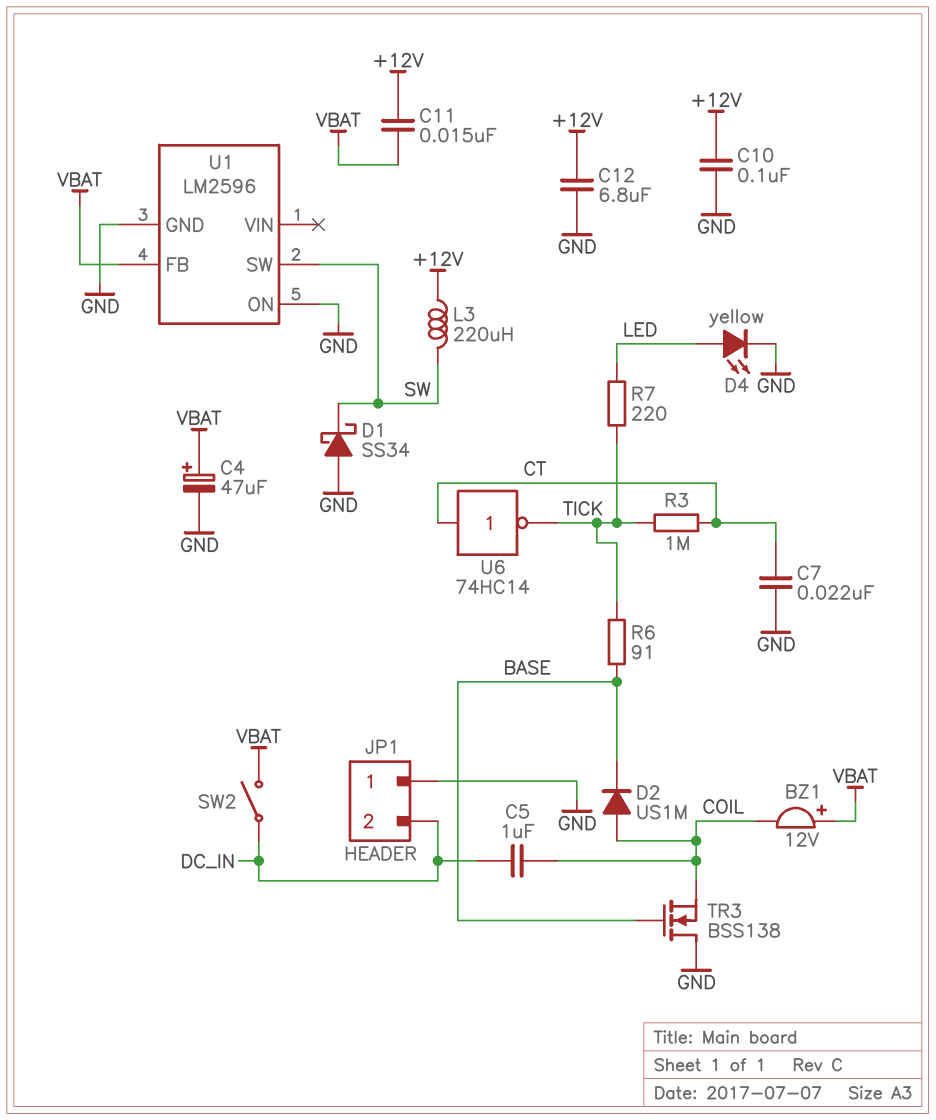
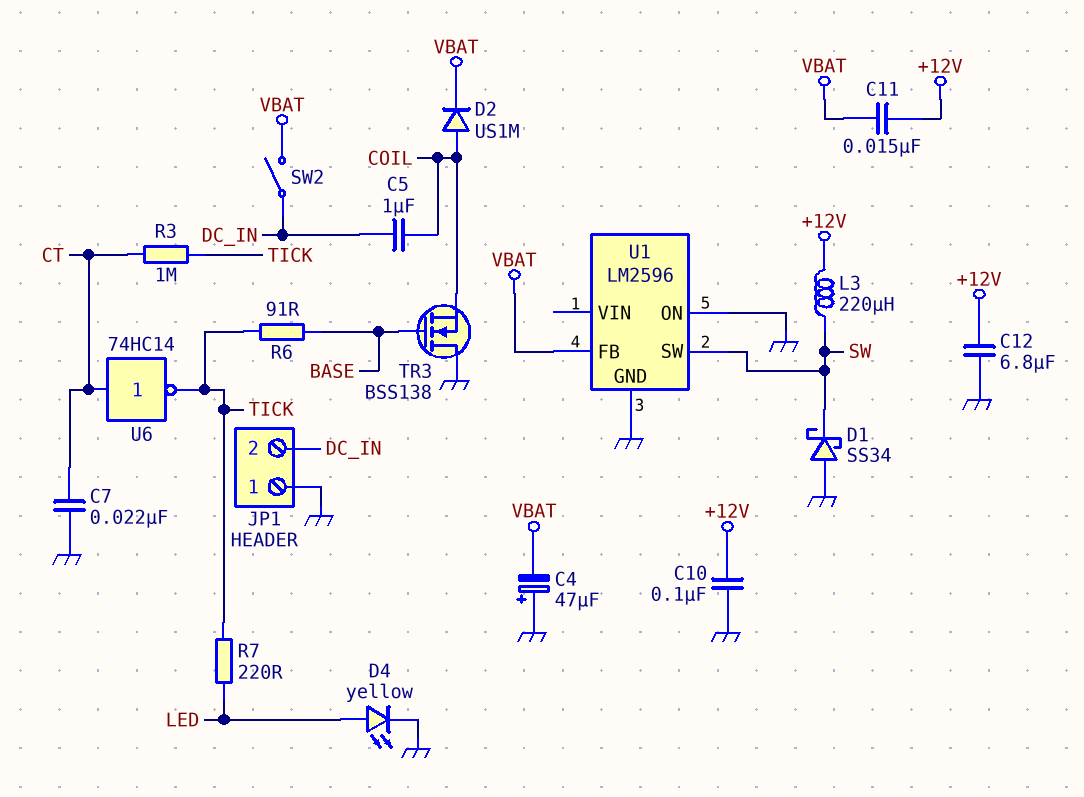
BZ1: buzzer 12V (plus VBAT, minus COIL) -> none
C4: 47uF (plus VBAT, minus GND) -> 47uF (plus GND, minus VBAT)
D2: diode US1M (A COIL, K BASE) -> diode US1M (A COIL, K VBAT)

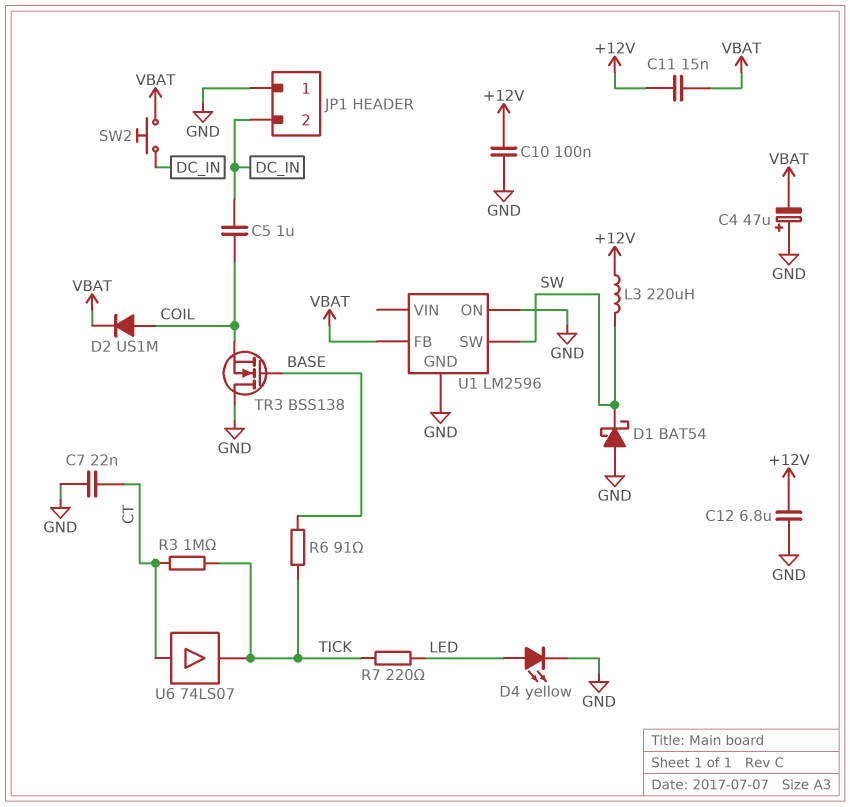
D1: schottky SS34 (A GND, K SW) -> schottky BAT54 (A GND, K SW)
SW2: switch (DC_IN, VBAT) -> button (DC_IN, VBAT)
U6: NOT 74HC14 (in CT, out TICK) -> buffer 74LS07 (in CT, out TICK)

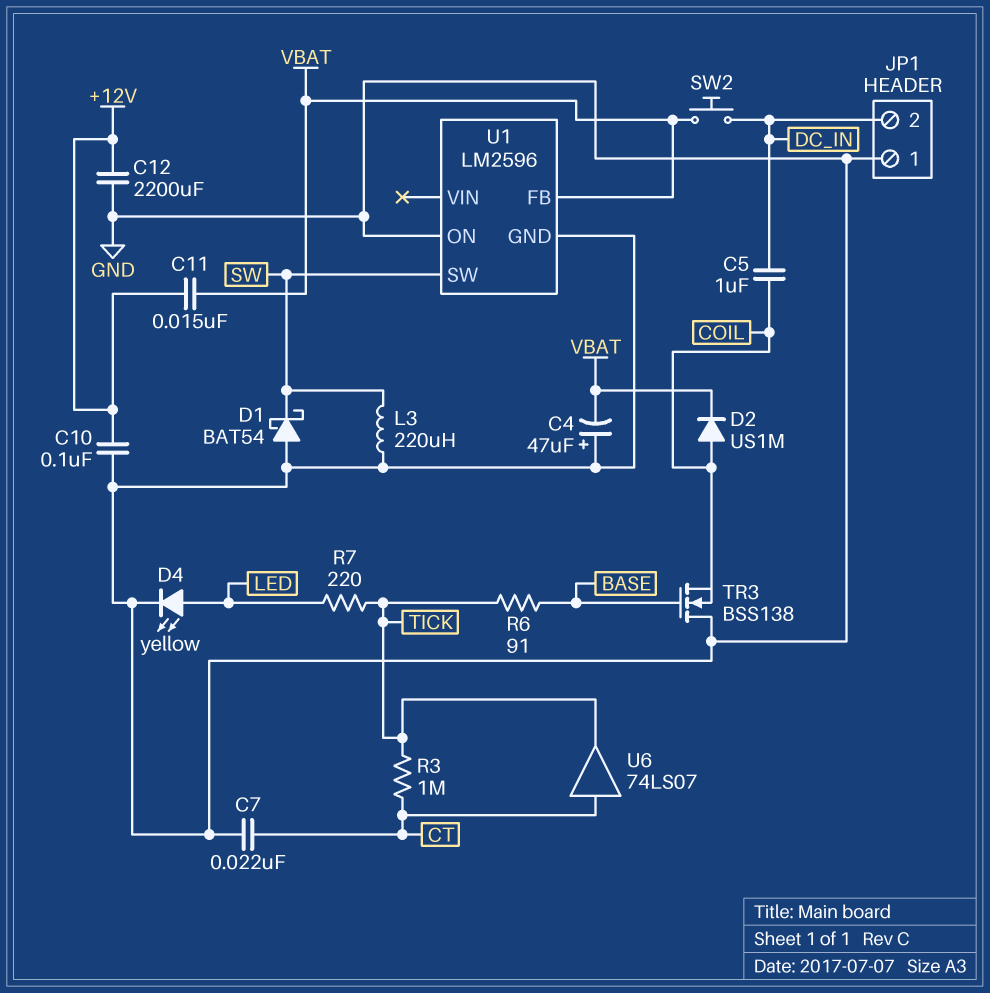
C12: 6.8uF (+12V, GND) -> 2200uF (+12V, GND)
L3: 220uH (+12V, SW) -> 220uH (GND, SW)

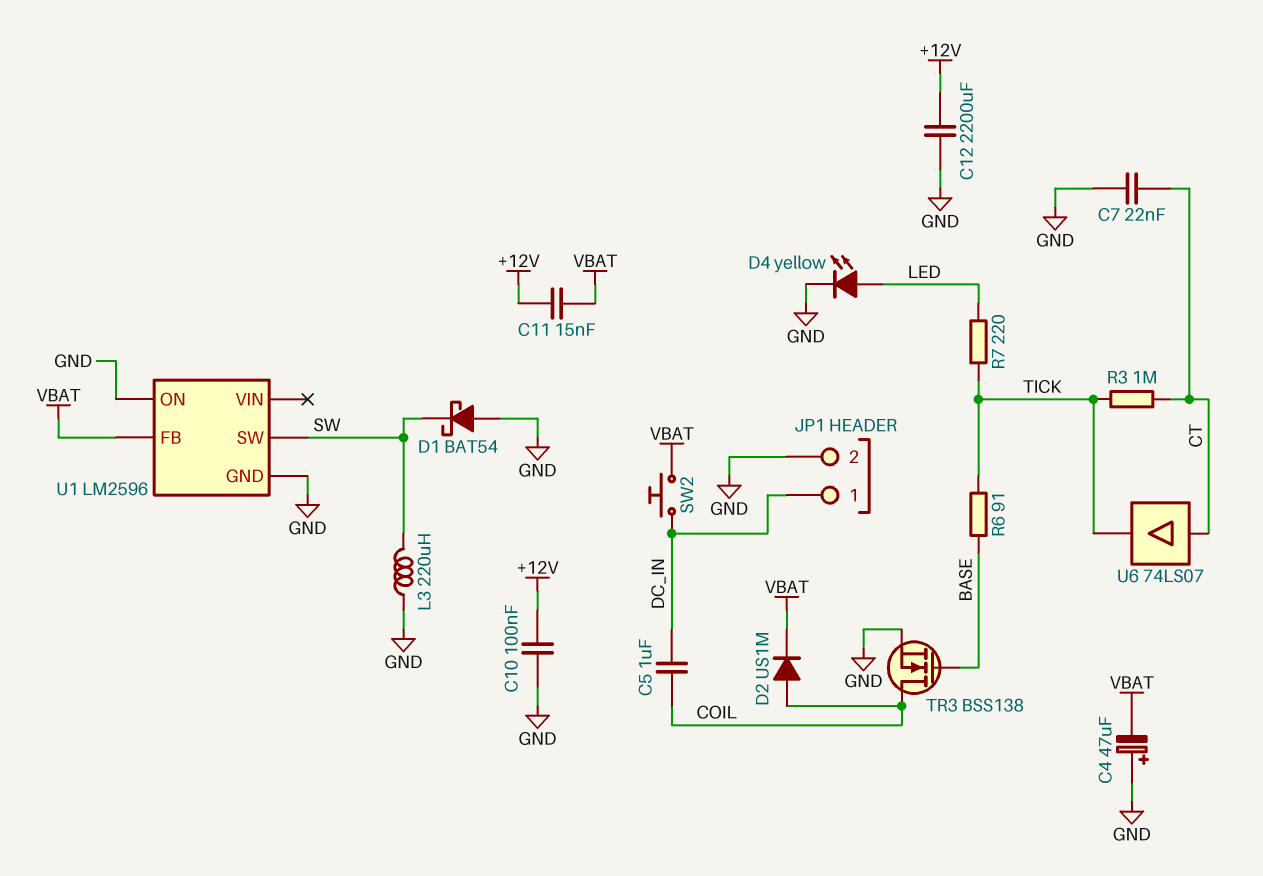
JP1 pin 1: GND -> DC_IN
JP1 pin 2: DC_IN -> GND
TR3: NMOS BSS138 (G BASE, D GND, S COIL) -> NMOS BSS138 (G BASE, D COIL, S GND)

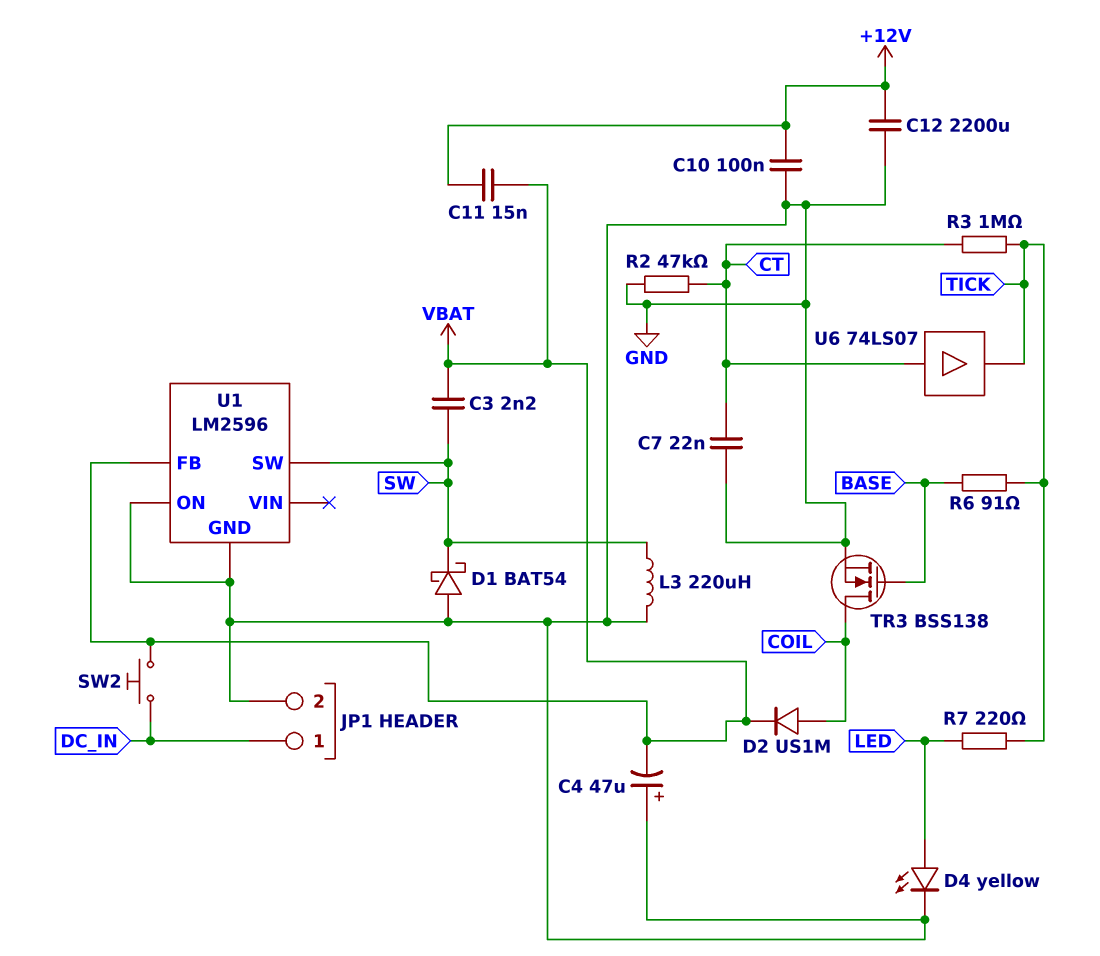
C3: none -> 2.2nF (SW, VBAT)
C5: 1uF (COIL, DC_IN) -> none
R2: none -> 47k (CT, GND)

